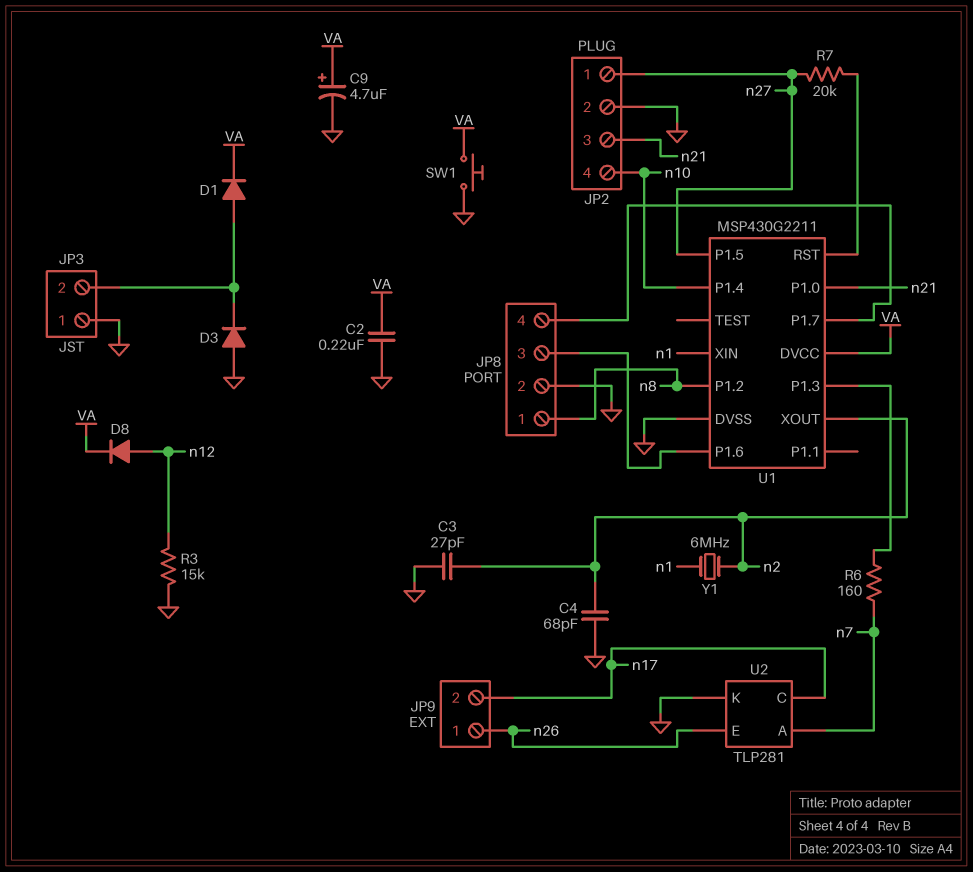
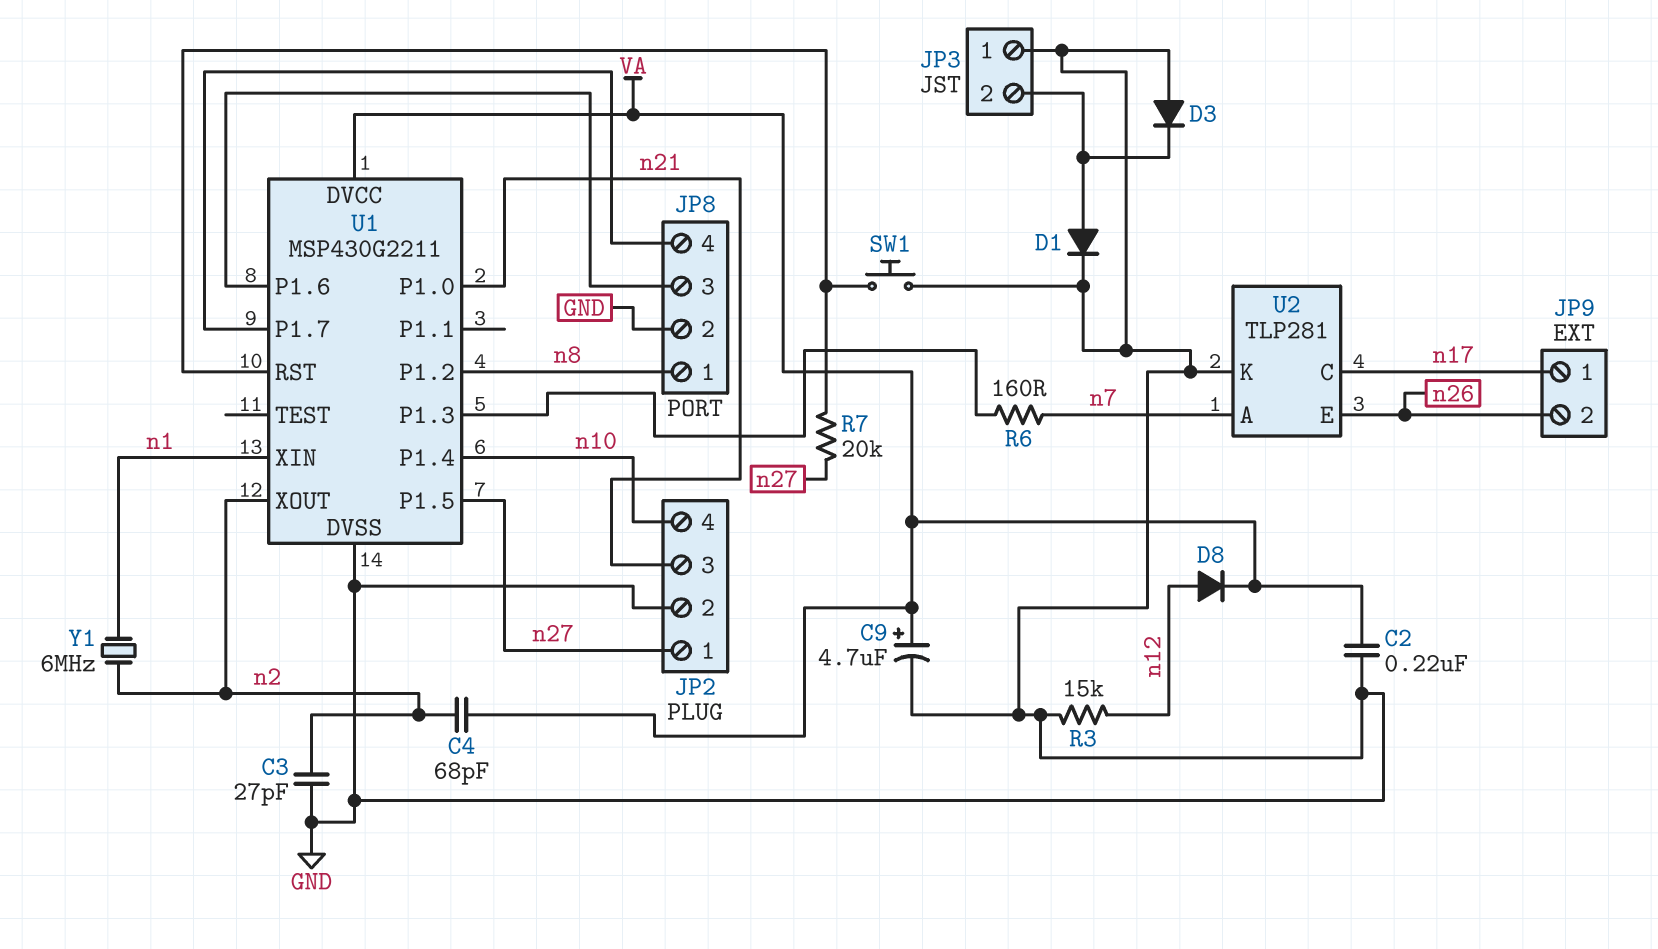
C4: 68pF (GND, n2) -> 68pF (VA, n2)
D1: diode (A JP3/2, K VA) -> diode (A JP3/2, K GND)
JP9 pin 1: n26 -> n17
JP9 pin 2: n17 -> n26
SW1: button (GND, VA) -> button (GND, U1/RST)

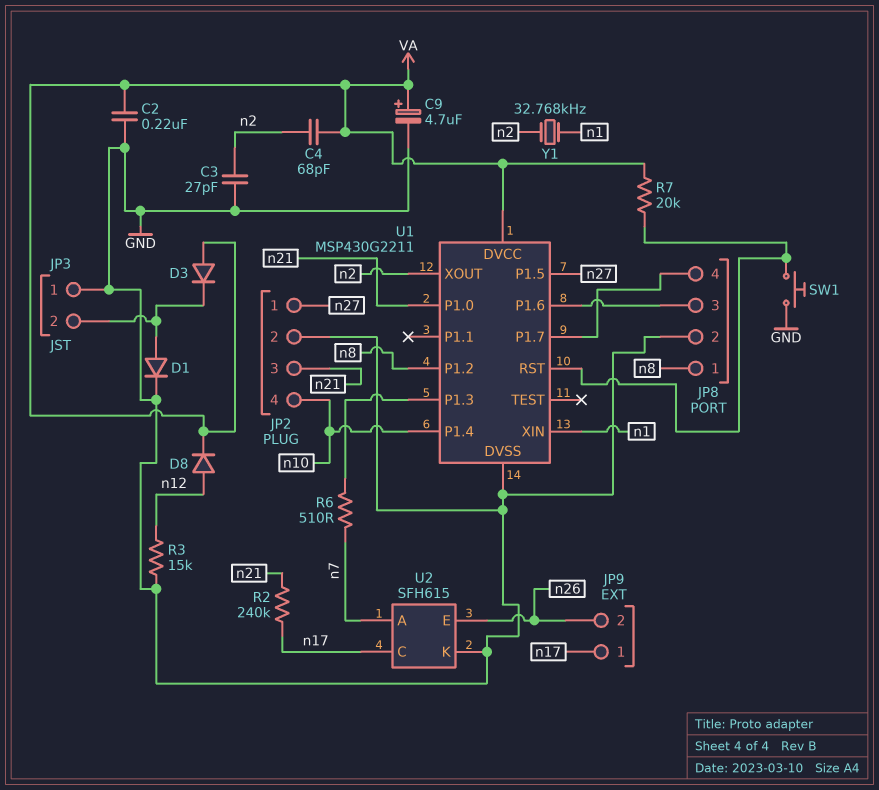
D3: diode (A GND, K JP3/2) -> diode (A VA, K JP3/2)
R2: none -> 240k (n17, n21)
R6: 160 (U1/P1.3, n7) -> 510 (U1/P1.3, n7)
R7: 20k (U1/RST, n27) -> 20k (U1/RST, VA)
U2: TLP281 -> SFH615
Y1: 6MHz (n1, n2) -> 32.768kHz (n1, n2)

